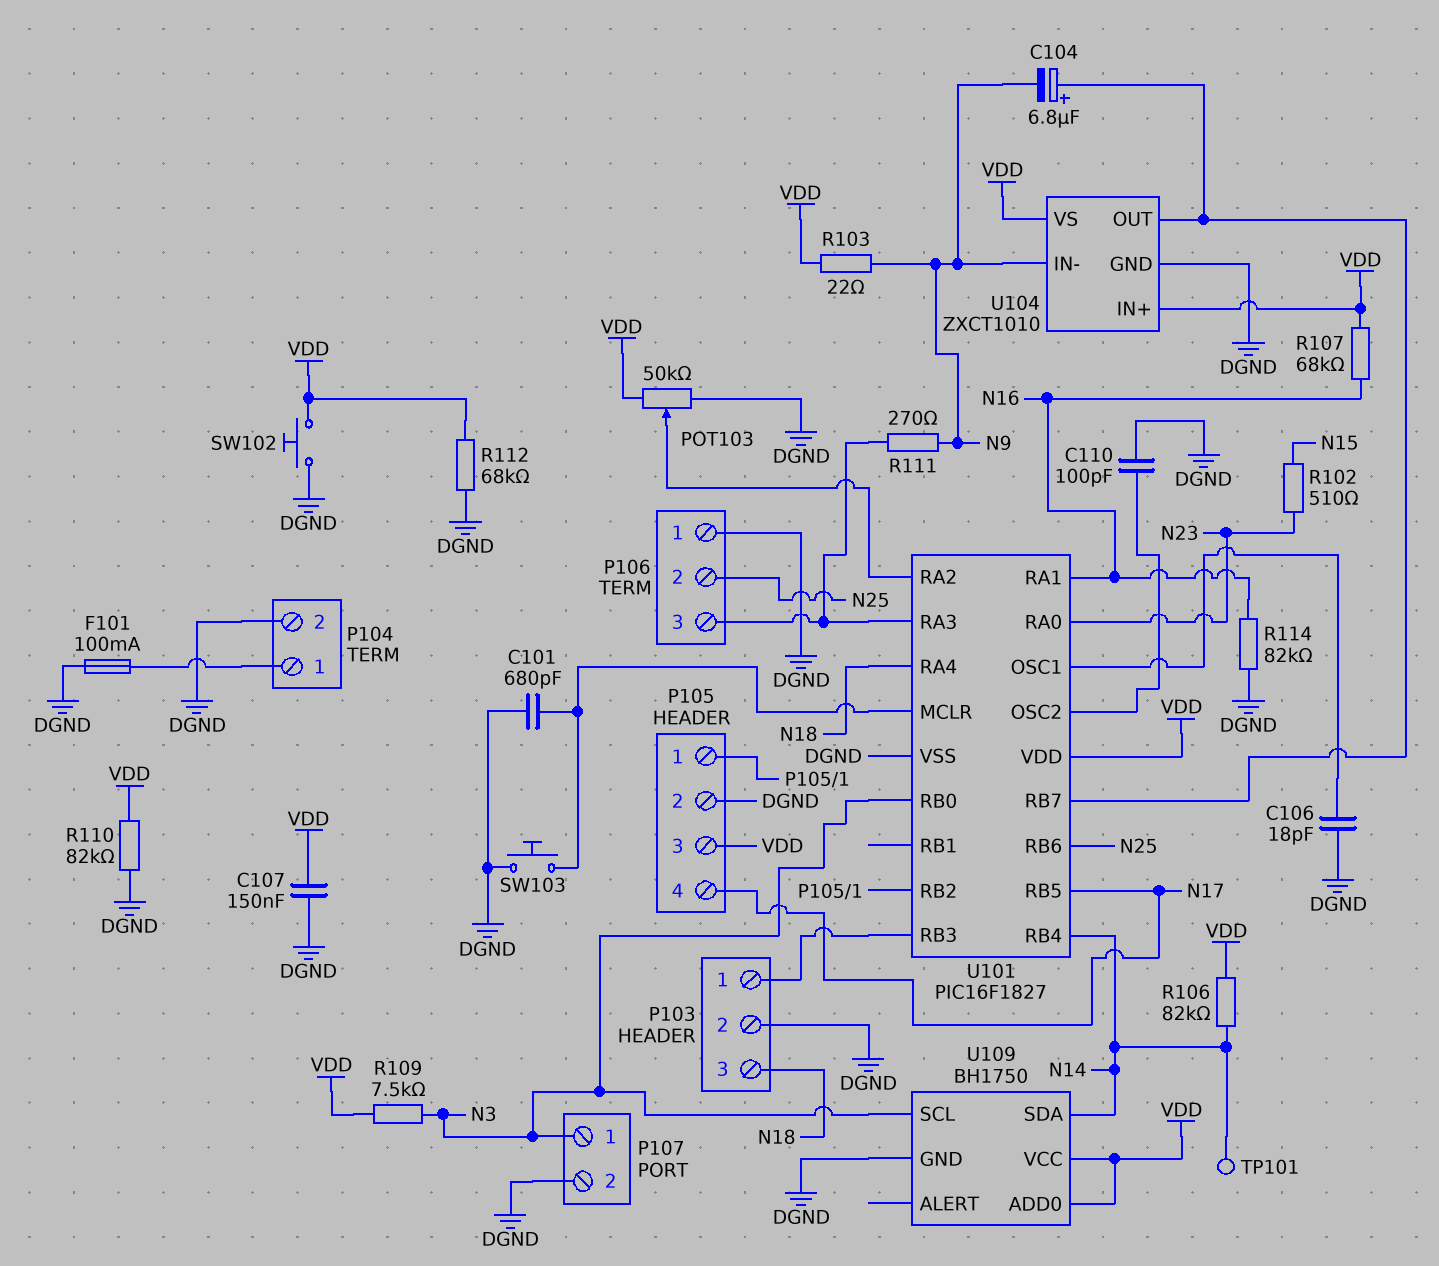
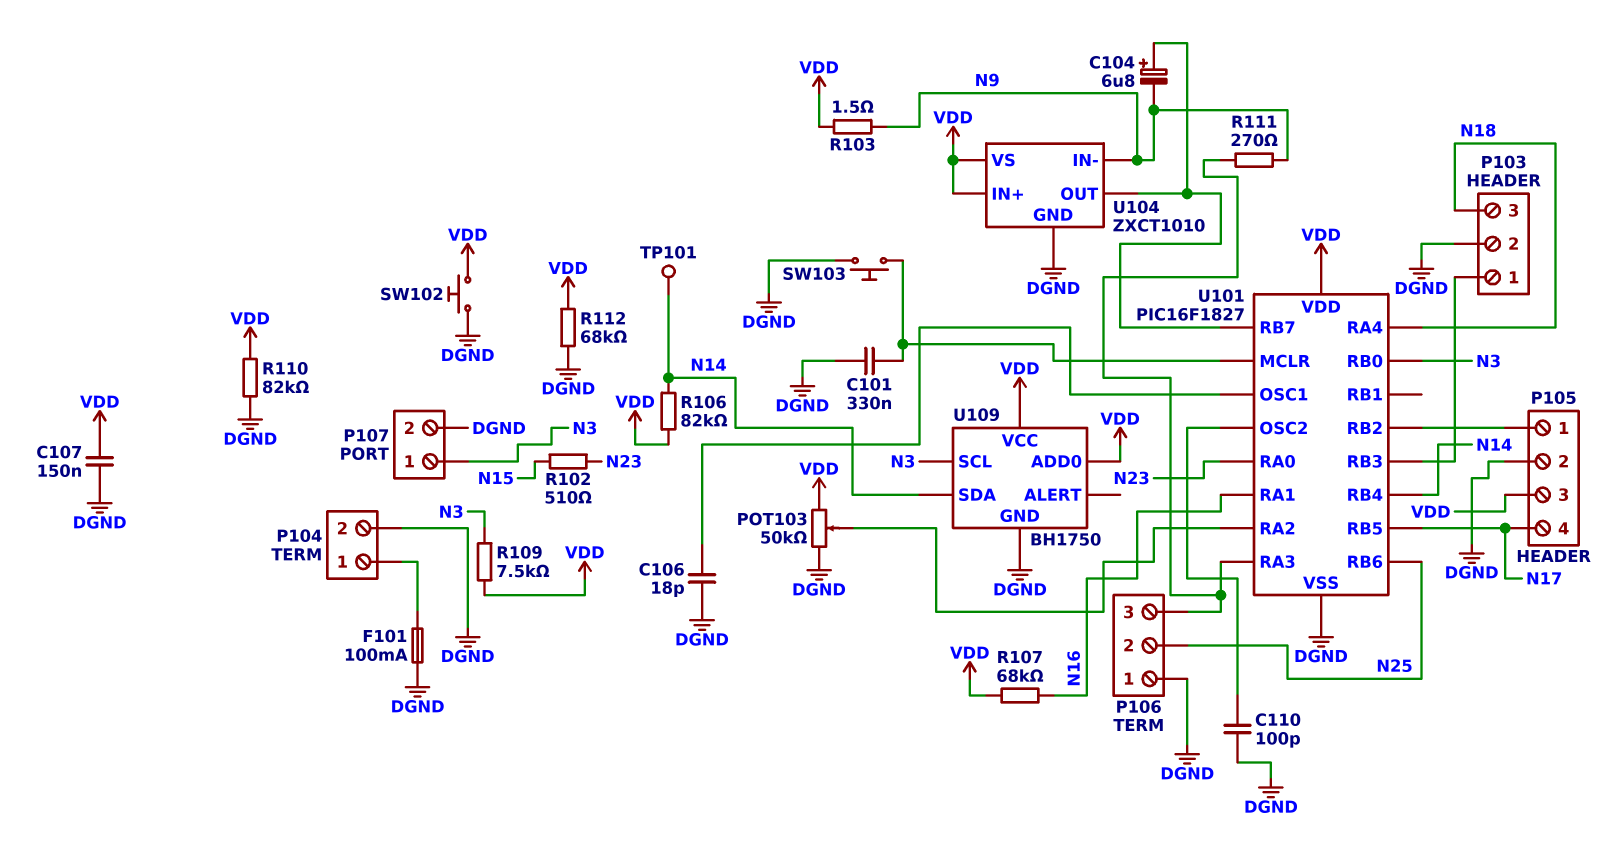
C101: 680pF (DGND, U101/MCLR) -> 330nF (DGND, U101/MCLR)
R103: 22 (N9, VDD) -> 1.5 (N9, VDD)
R114: 82k (DGND, N16) -> none

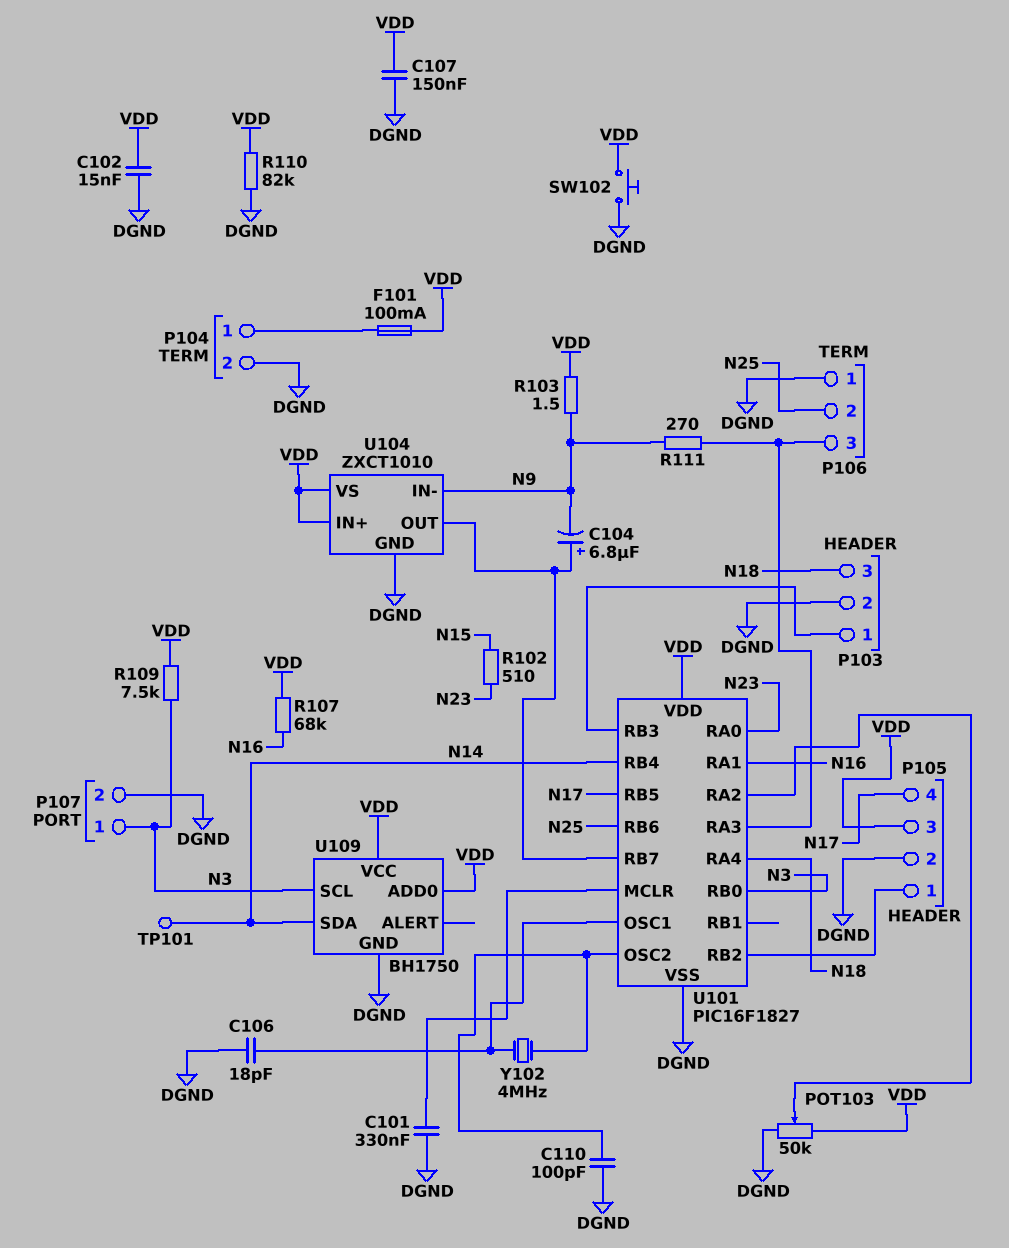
C102: none -> 15nF (DGND, VDD)
F101: 100mA (DGND, P104/1) -> 100mA (P104/1, VDD)
R106: 82k (N14, VDD) -> none
R112: 68k (DGND, VDD) -> none
SW103: button (DGND, U101/MCLR) -> none
Y102: none -> 4MHz (U101/OSC1, U101/OSC2)

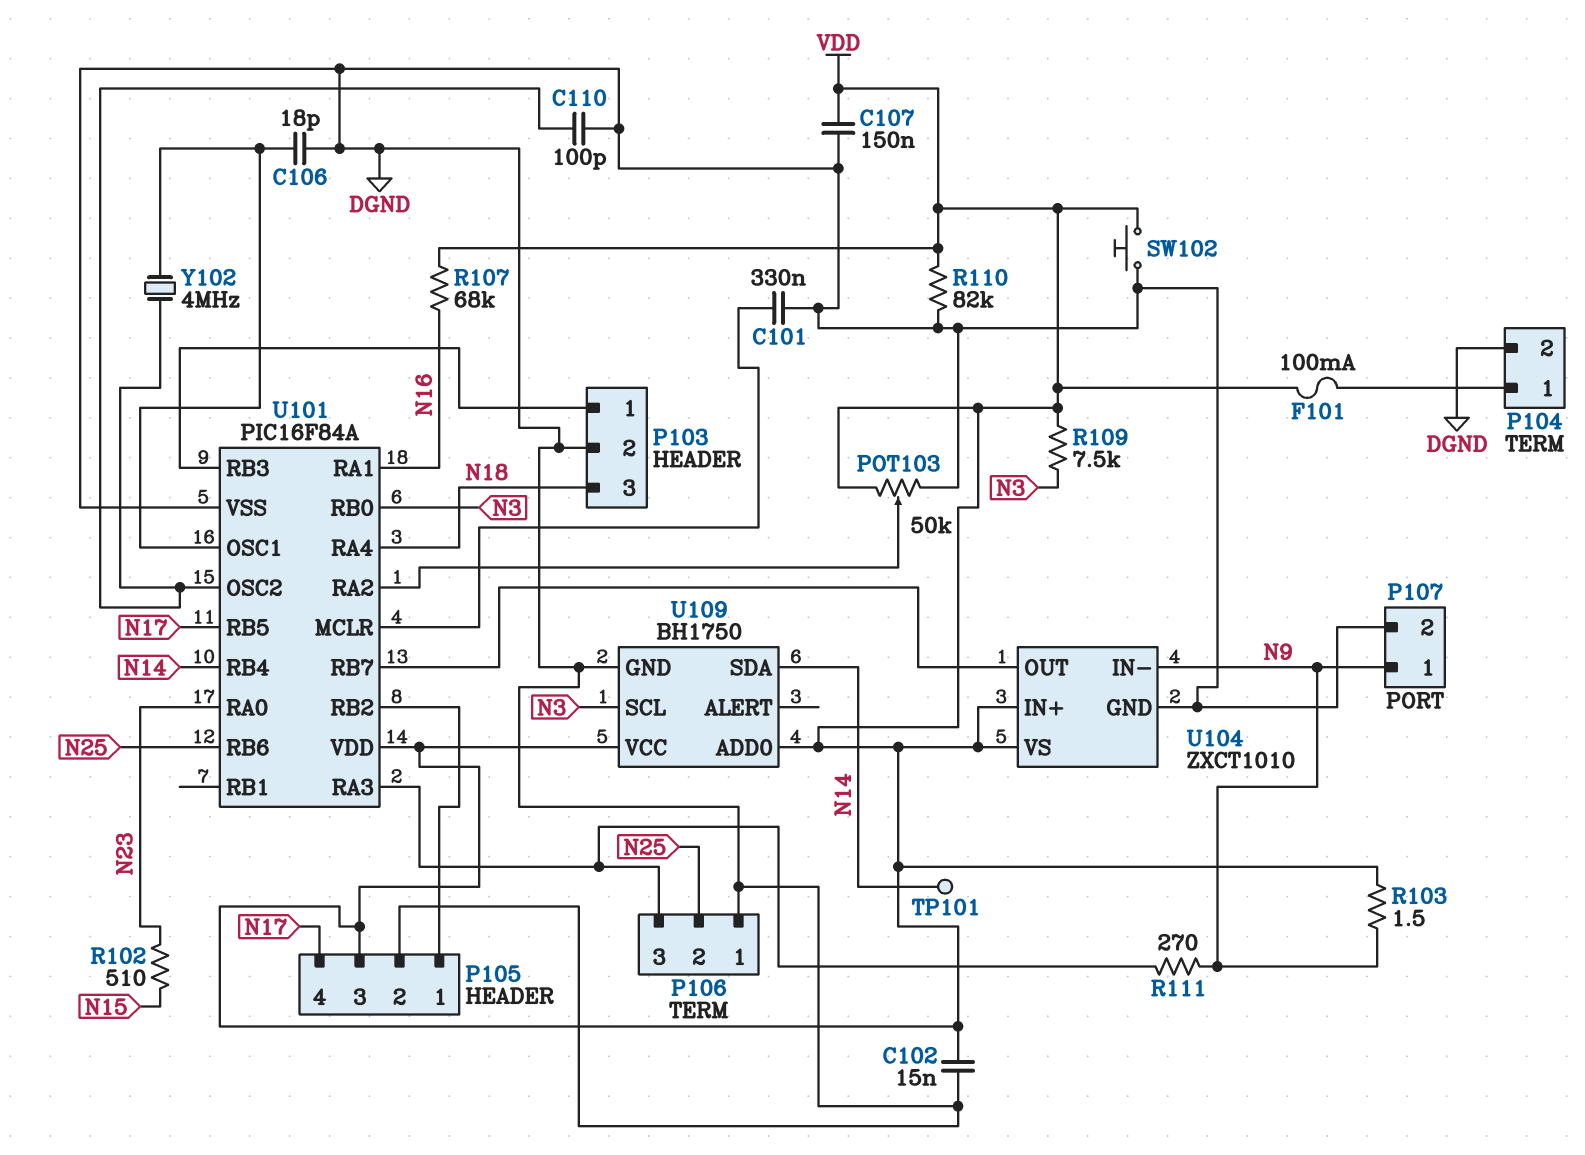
C104: 6.8uF (plus U101/RB7, minus N9) -> none
P107 pin 1: N3 -> N9
U101: PIC16F1827 -> PIC16F84A

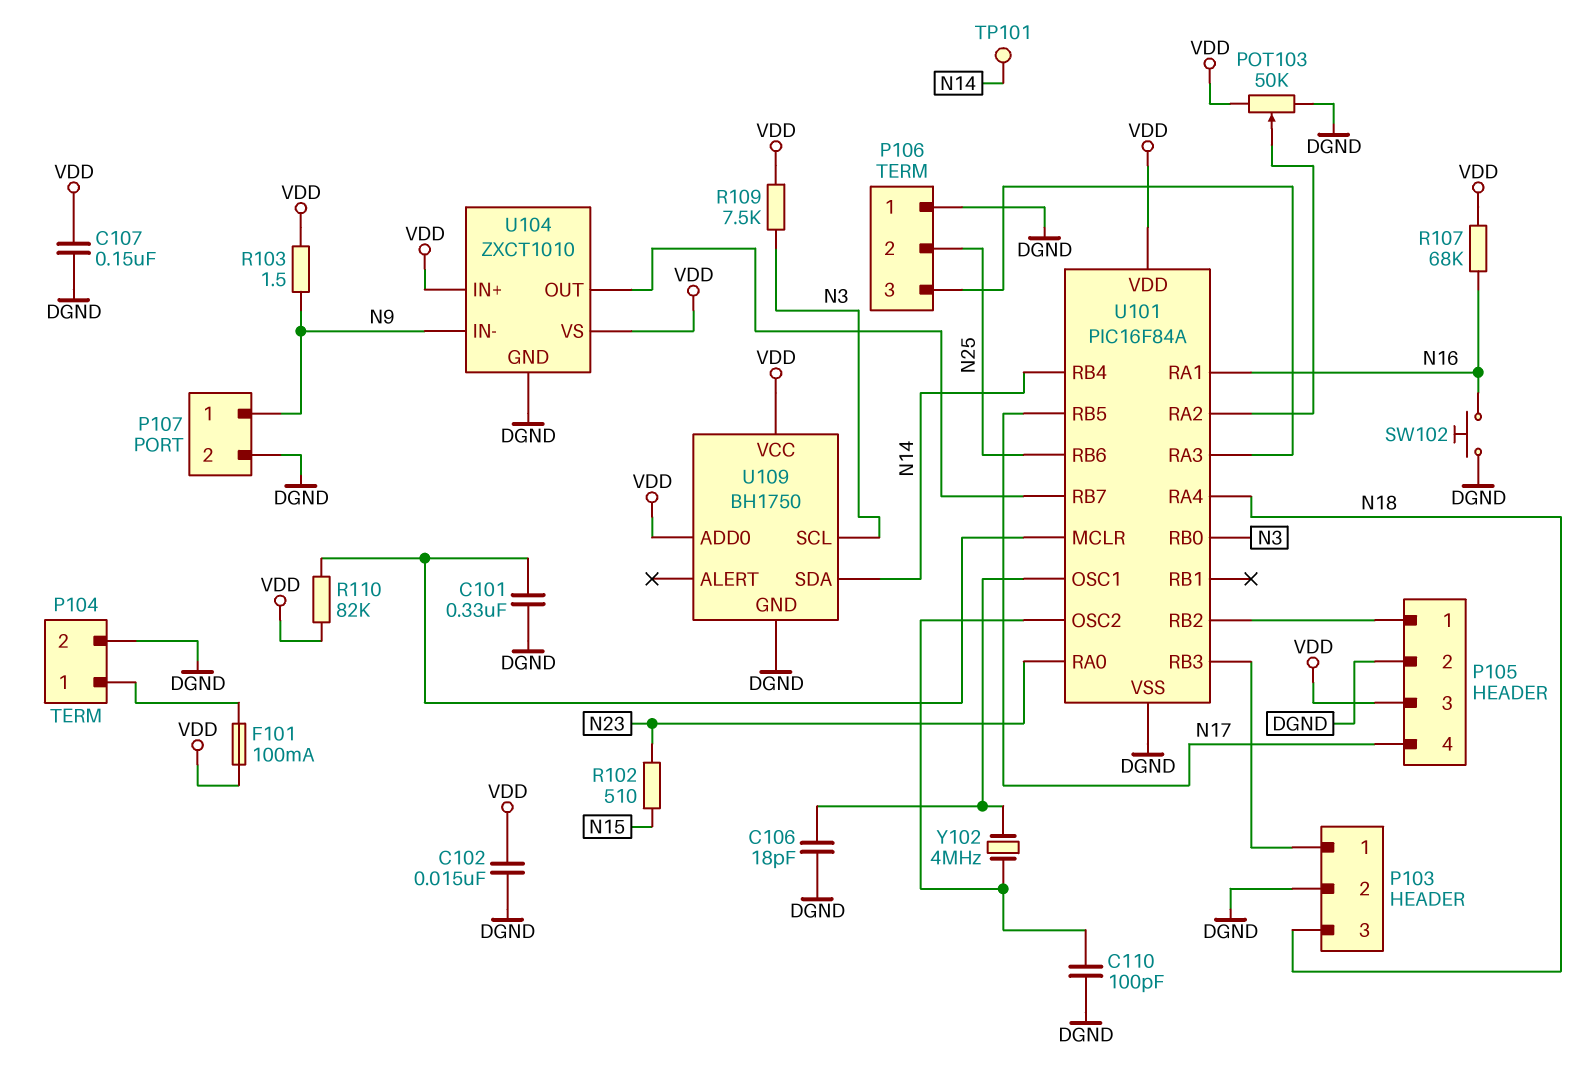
R110: 82k (DGND, VDD) -> 82k (U101/MCLR, VDD)
R111: 270 (N9, P106/3) -> none
SW102: button (DGND, VDD) -> button (DGND, N16)

